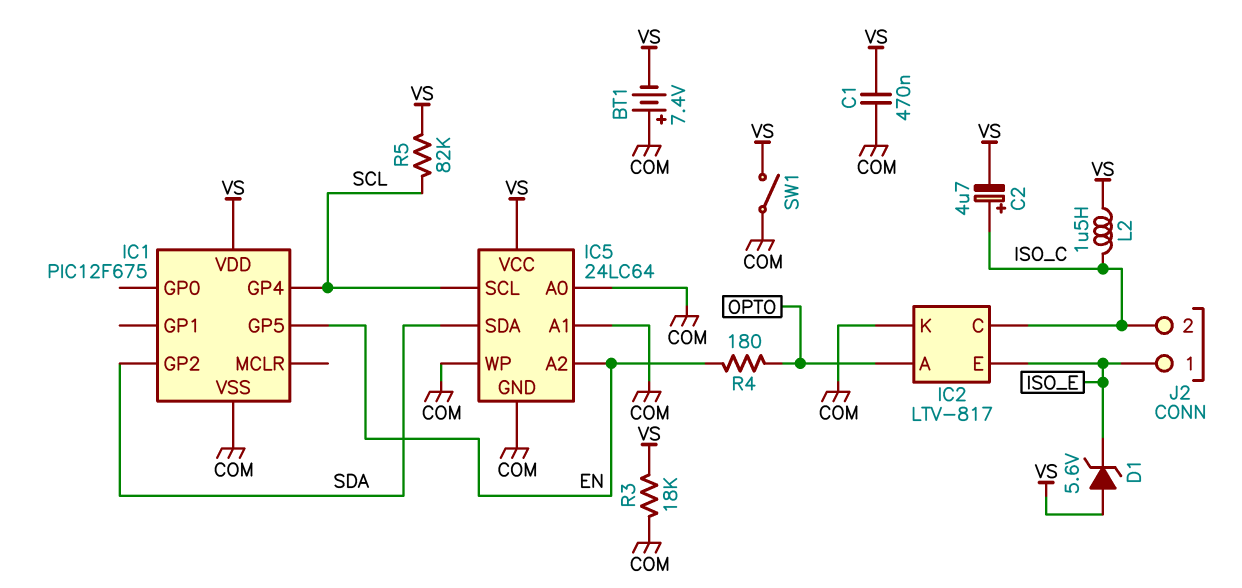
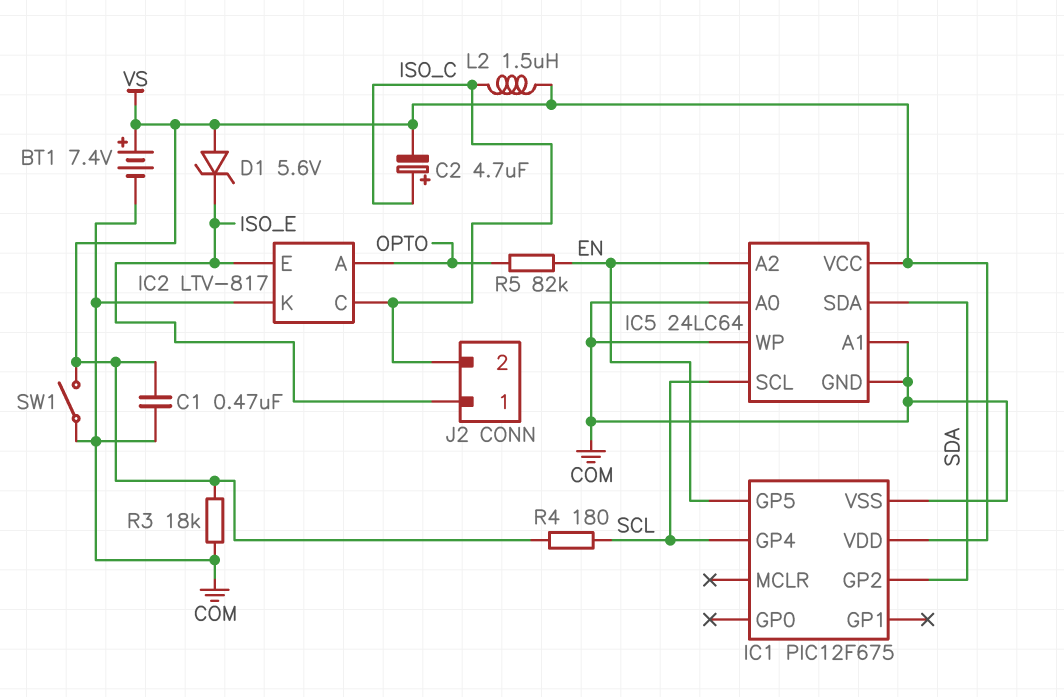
BT1: 7.4V (plus COM, minus VS) -> 7.4V (plus VS, minus COM)
R4: 180 (EN, OPTO) -> 180 (SCL, VS)
R5: 82k (SCL, VS) -> 82k (EN, OPTO)

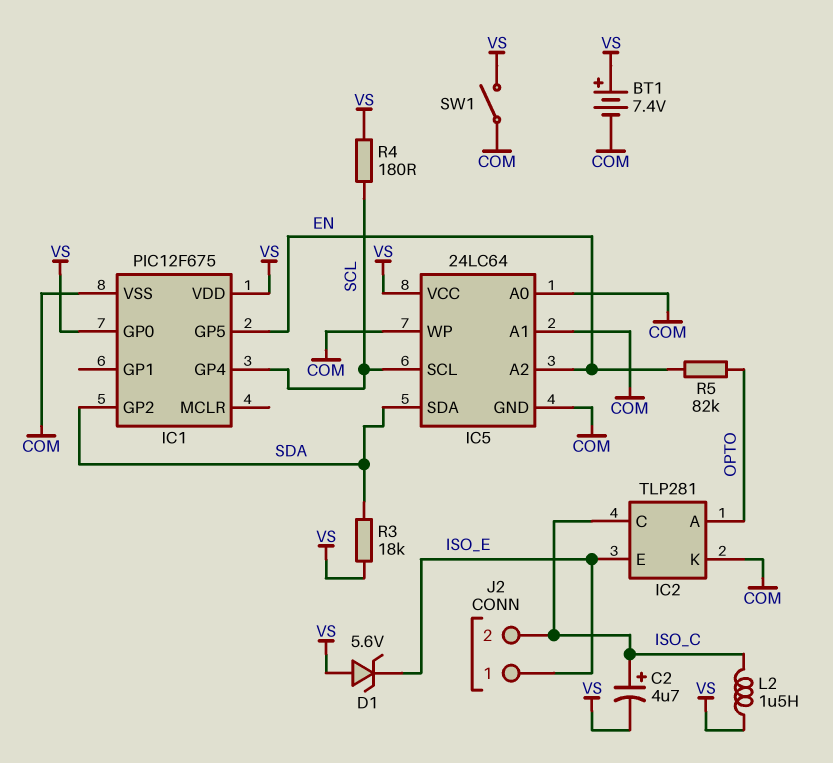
C1: 470nF (COM, VS) -> none
IC1 pin GP0: none -> VS
IC2: LTV-817 -> TLP281
R3: 18k (COM, VS) -> 18k (SDA, VS)

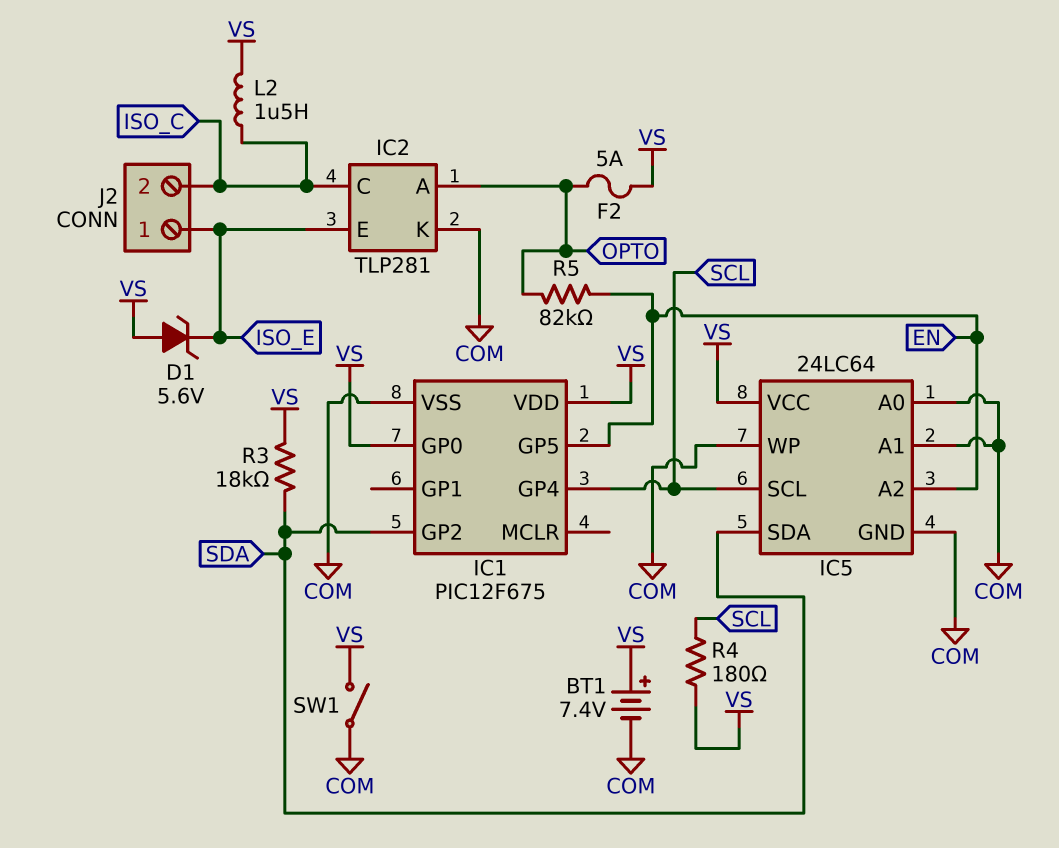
C2: 4.7uF (plus ISO_C, minus VS) -> none
F2: none -> 5A (OPTO, VS)

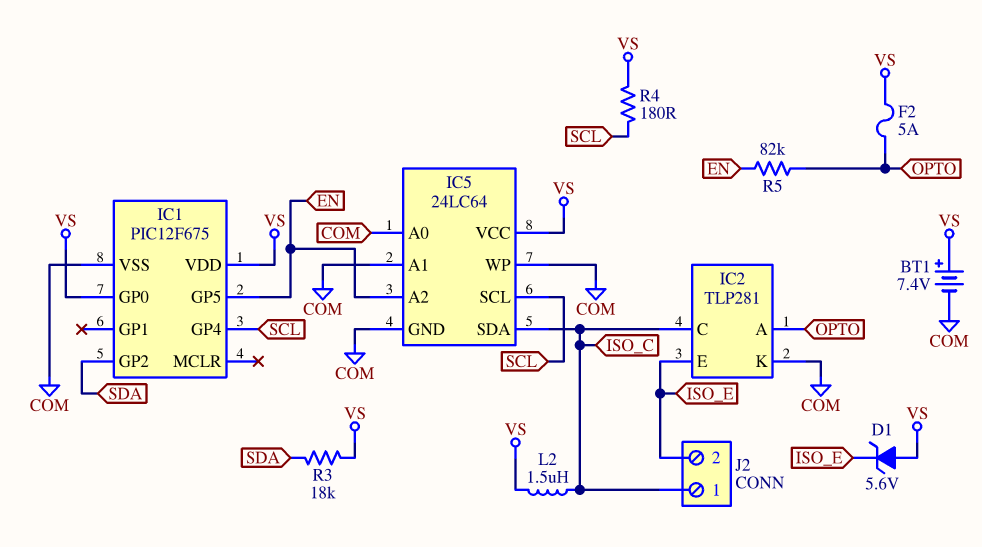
IC5 pin SDA: SDA -> ISO_C
J2 pin 1: ISO_E -> ISO_C
J2 pin 2: ISO_C -> ISO_E
SW1: switch (COM, VS) -> none

